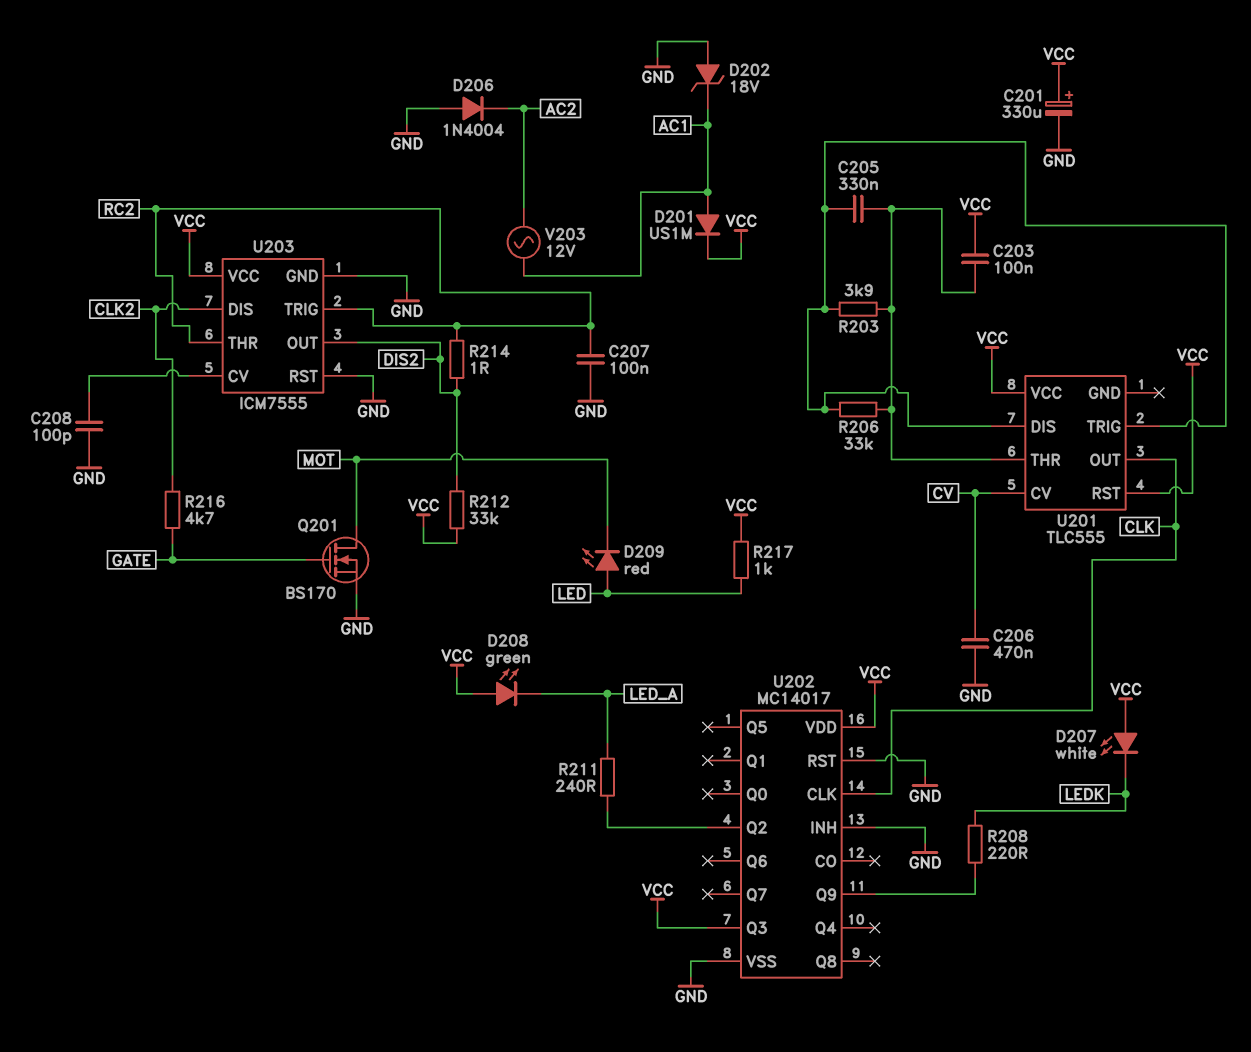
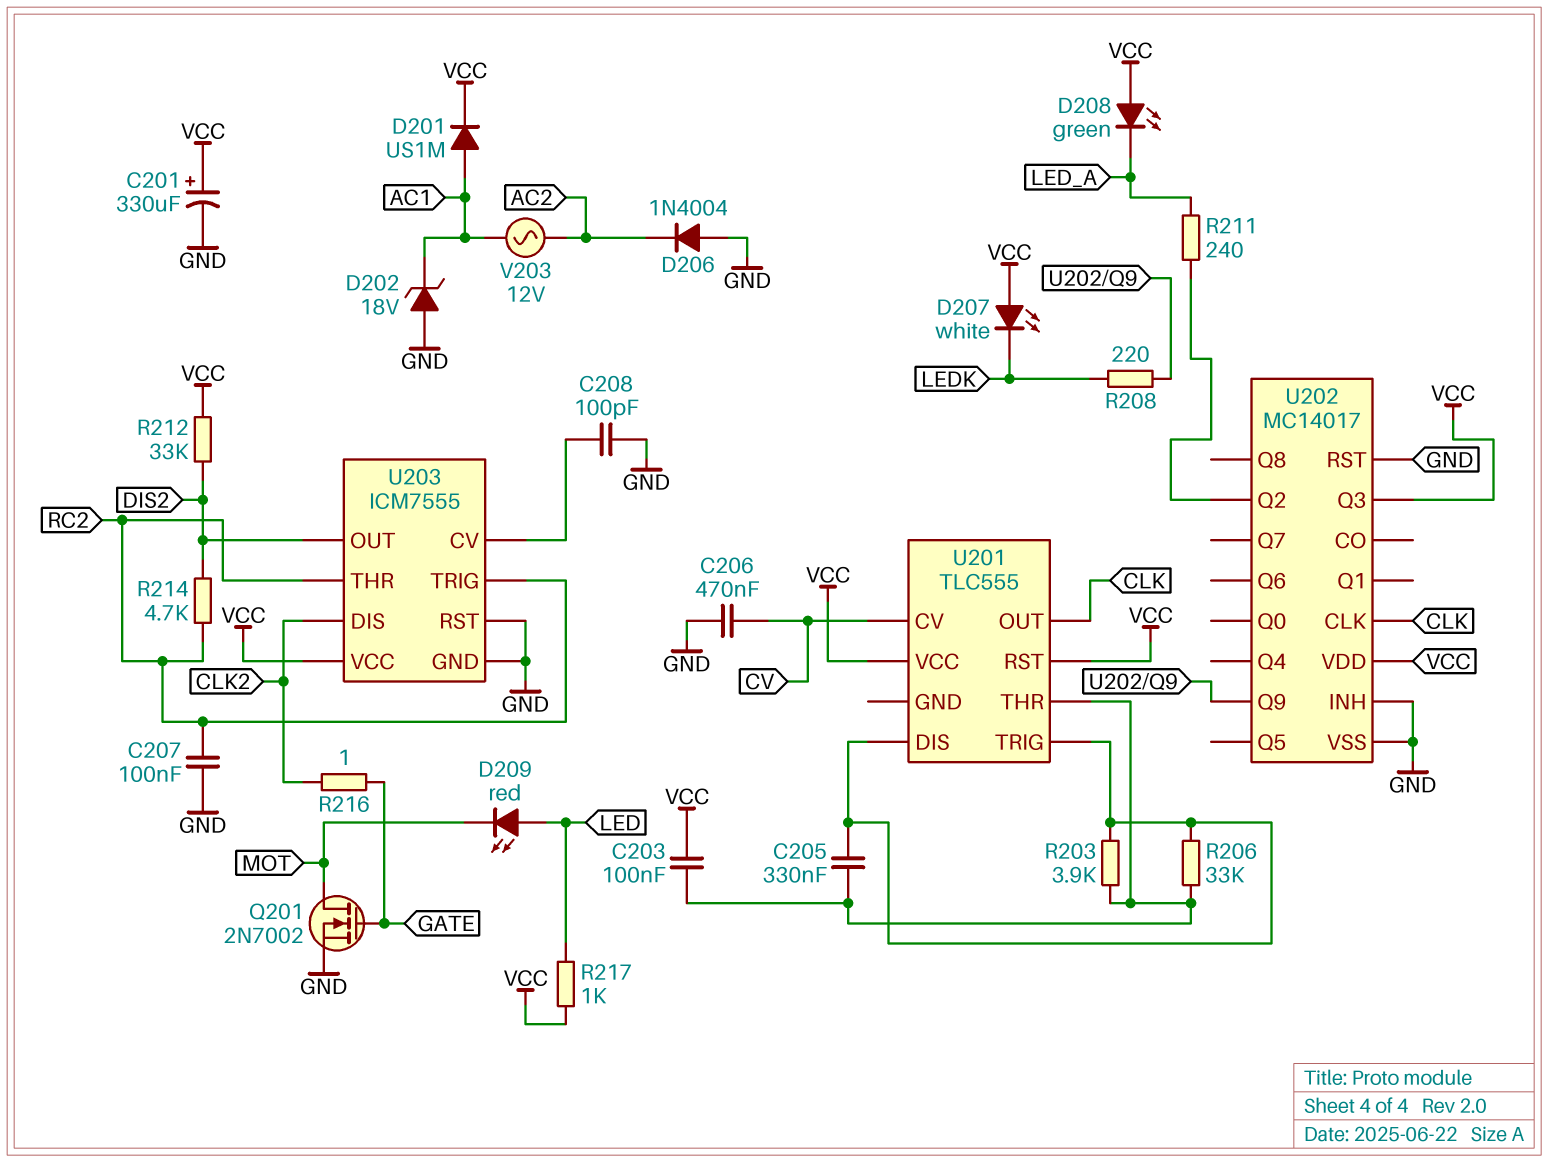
Q201: NMOS BS170 (G GATE, D MOT, S GND) -> NMOS 2N7002 (G GATE, D MOT, S GND)
R214: 1 (DIS2, RC2) -> 4.7k (DIS2, RC2)
R216: 4.7k (CLK2, GATE) -> 1 (CLK2, GATE)

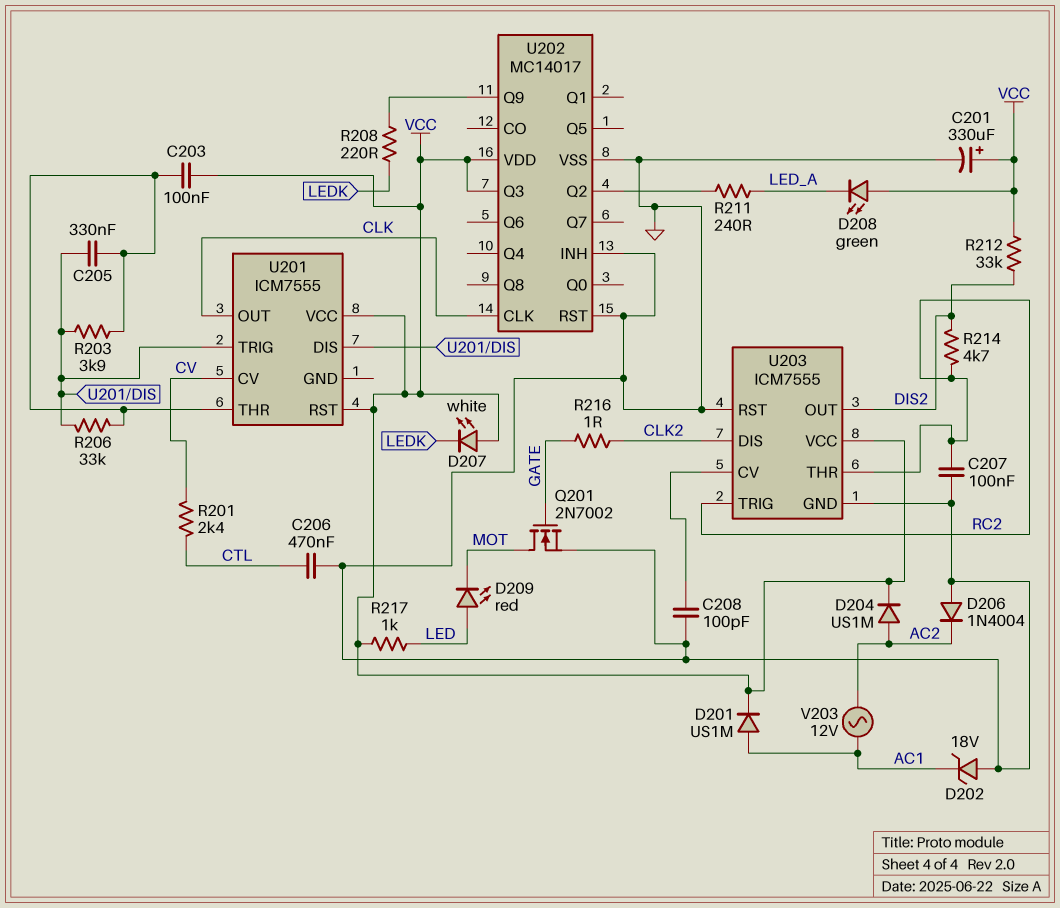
C206: 470nF (CV, GND) -> 470nF (CTL, GND)
D204: none -> diode US1M (A AC2, K VCC)
R201: none -> 2.4k (CTL, CV)
U201: TLC555 -> ICM7555

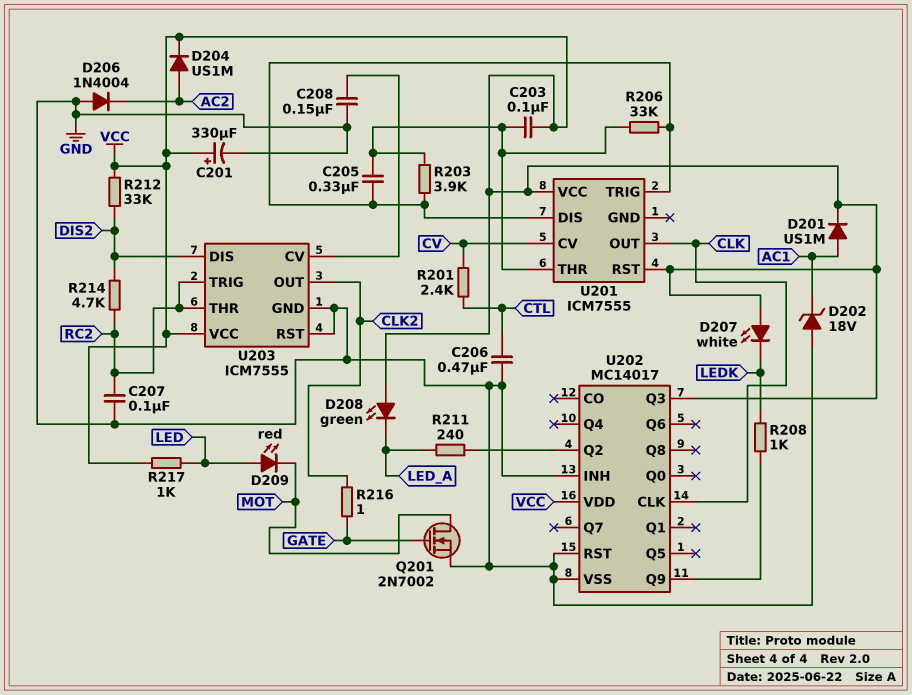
C208: 100pF (GND, U203/CV) -> 150nF (GND, U203/CV)
R208: 220 (LEDK, U202/Q9) -> 1k (LEDK, U202/Q9)
U203 pin DIS: CLK2 -> DIS2
U203 pin OUT: DIS2 -> CLK2
V203: AC 12V (AC1, AC2) -> none

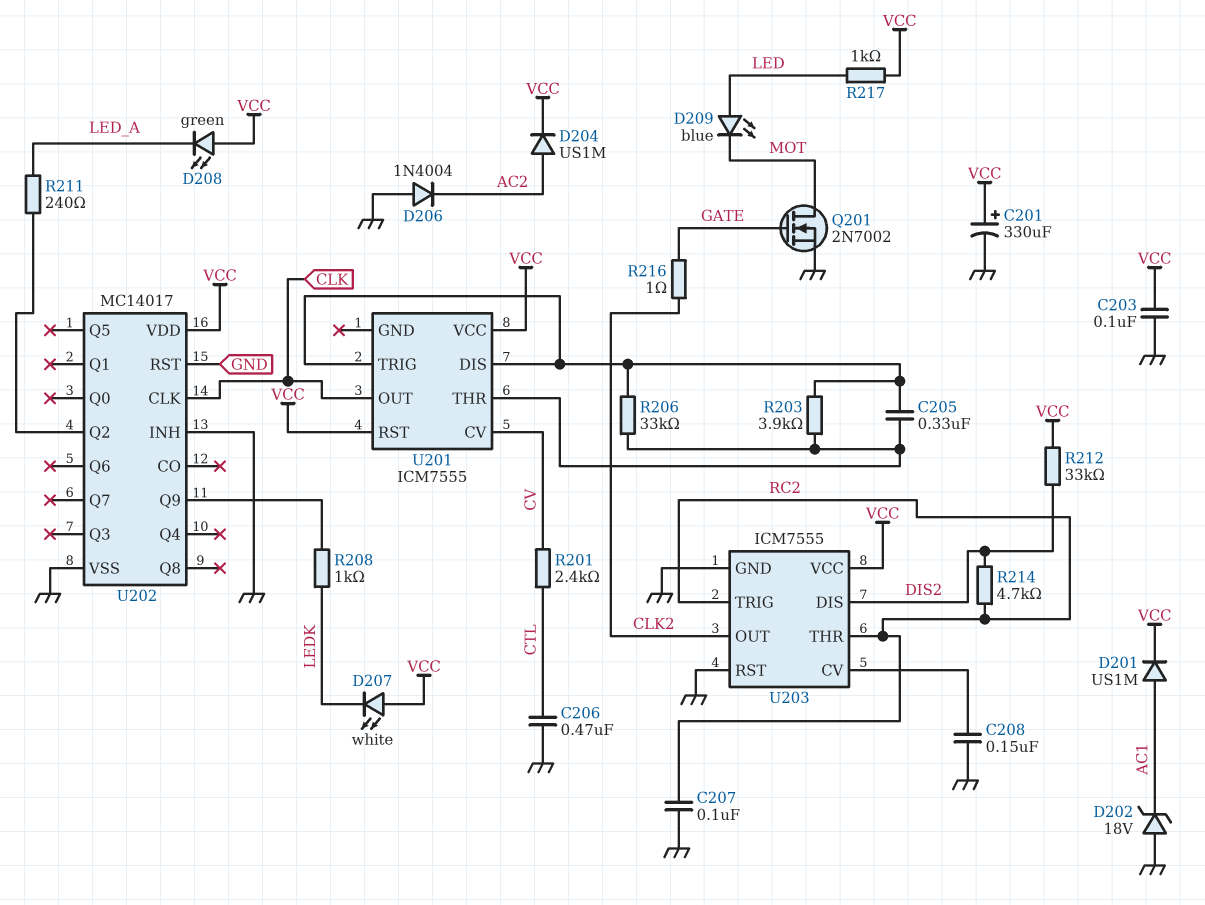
C203: 100nF (U201/THR, VCC) -> 100nF (GND, VCC)
D209: LED red (A LED, K MOT) -> LED blue (A LED, K MOT)
U202 pin Q3: VCC -> none

